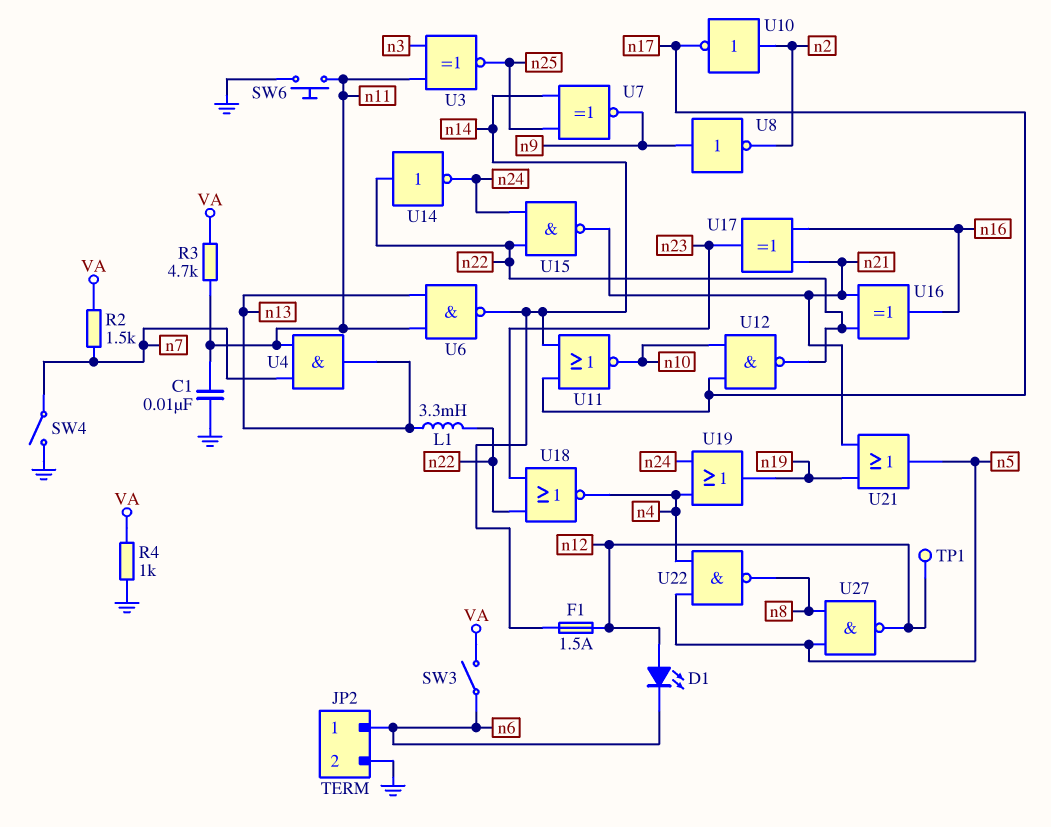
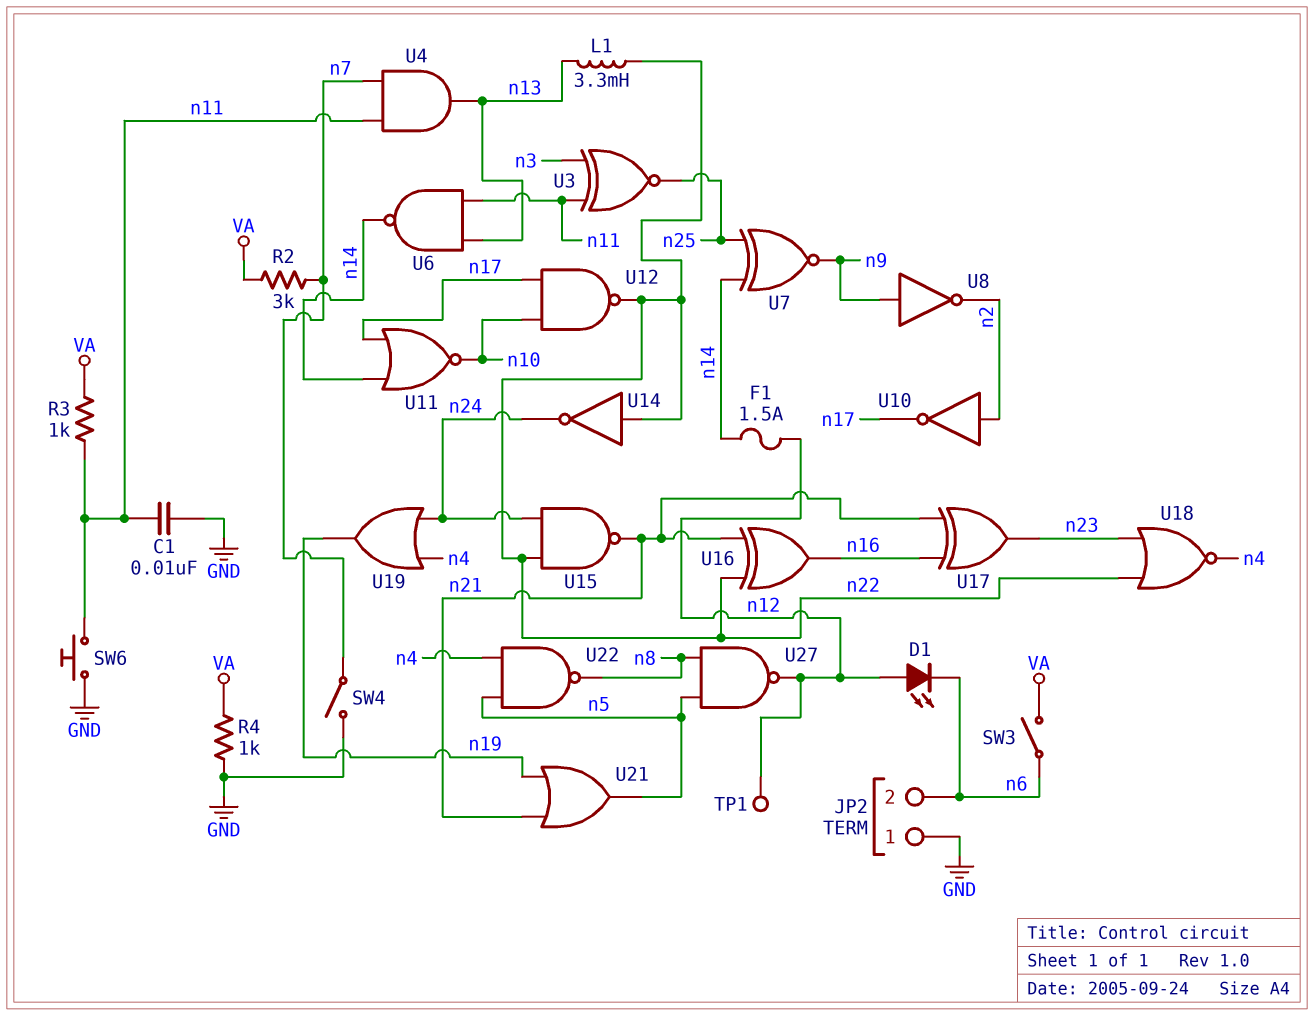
JP2 pin 1: n6 -> GND
JP2 pin 2: GND -> n6
R2: 1.5k (VA, n7) -> 3k (VA, n7)
R3: 4.7k (VA, n11) -> 1k (VA, n11)

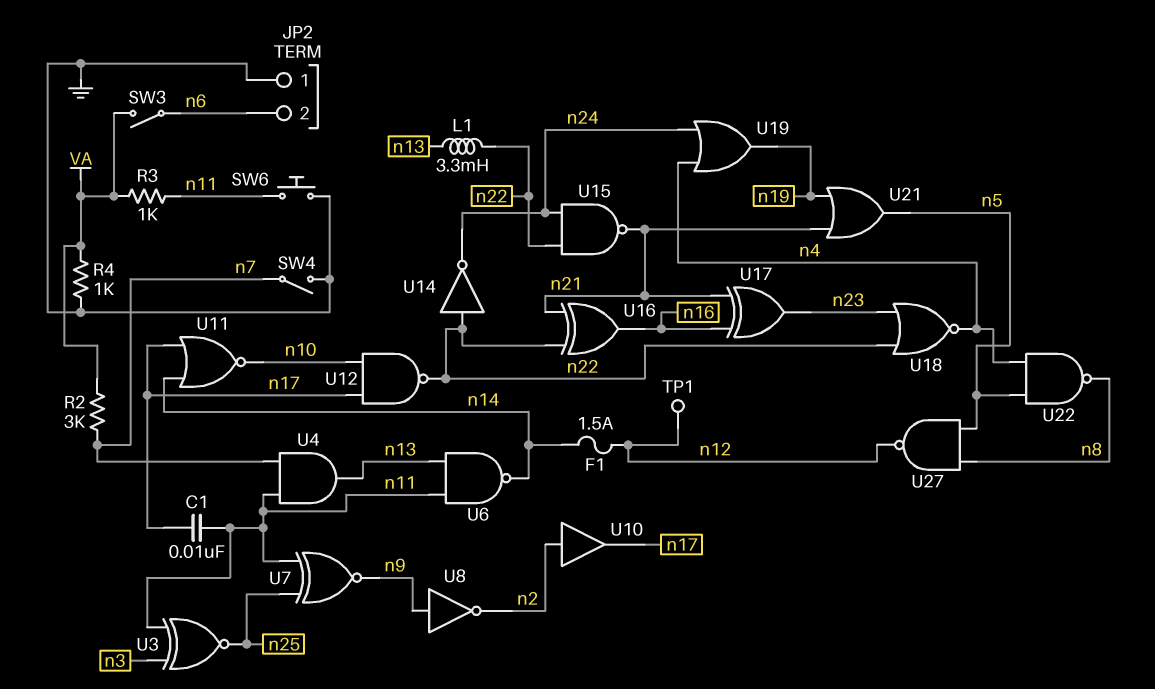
C1: 10nF (GND, n11) -> 10nF (n11, n17)
D1: LED (A n12, K n6) -> none
U7: XNOR (in n14, in n25, out n9) -> XNOR (in n11, in n25, out n9)
U10: NOT (in n2, out n17) -> buffer (in n2, out n17)

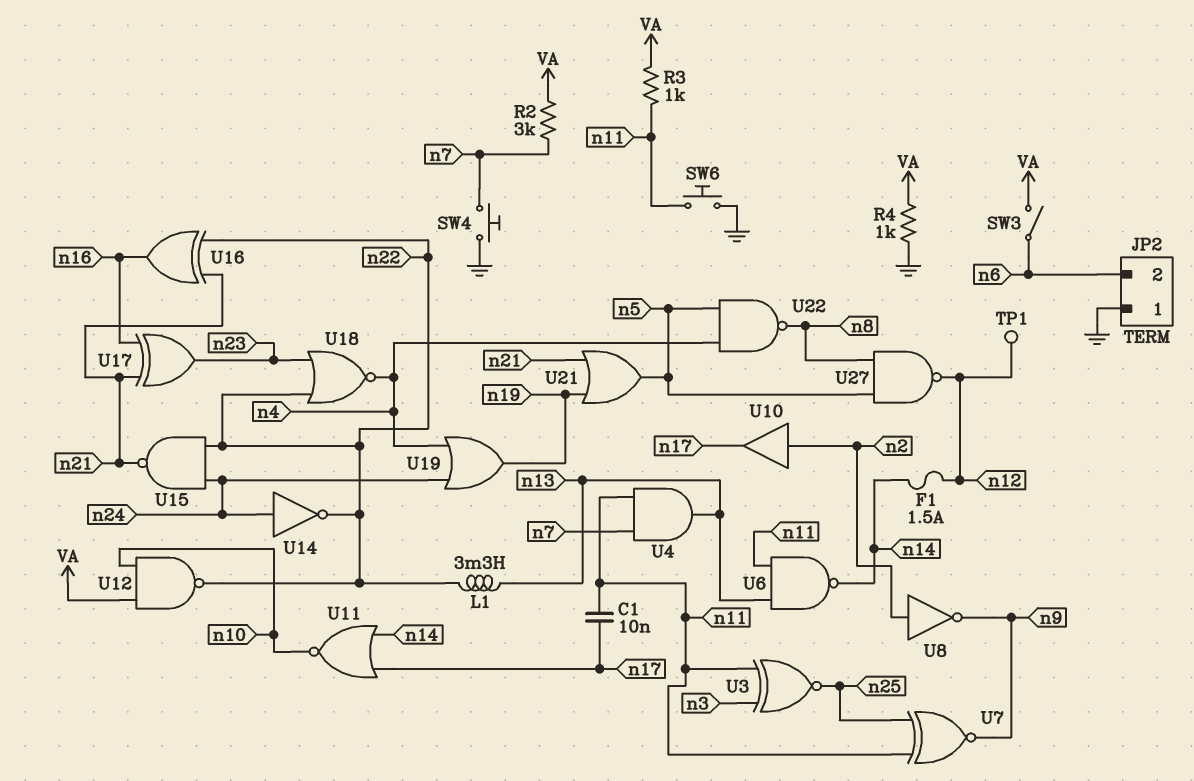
SW4: switch (GND, n7) -> button (GND, n7)
U8: NOT (in n9, out n2) -> NOT (in n2, out n9)
U12: NAND (in n10, in n17, out n22) -> NAND (in VA, in n10, out n22)
U14: NOT (in n22, out n24) -> NOT (in n24, out n22)

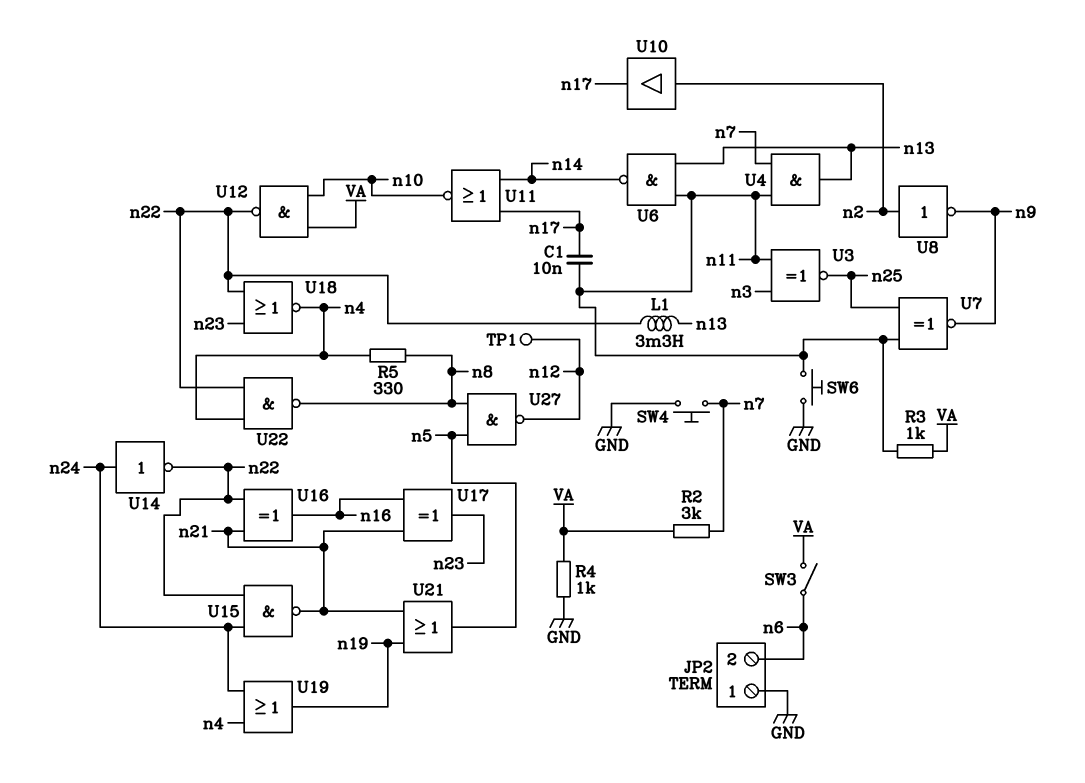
F1: 1.5A (n12, n14) -> none
R5: none -> 330 (n4, n8)
U22: NAND (in n4, in n5, out n8) -> NAND (in n4, in n22, out n8)

